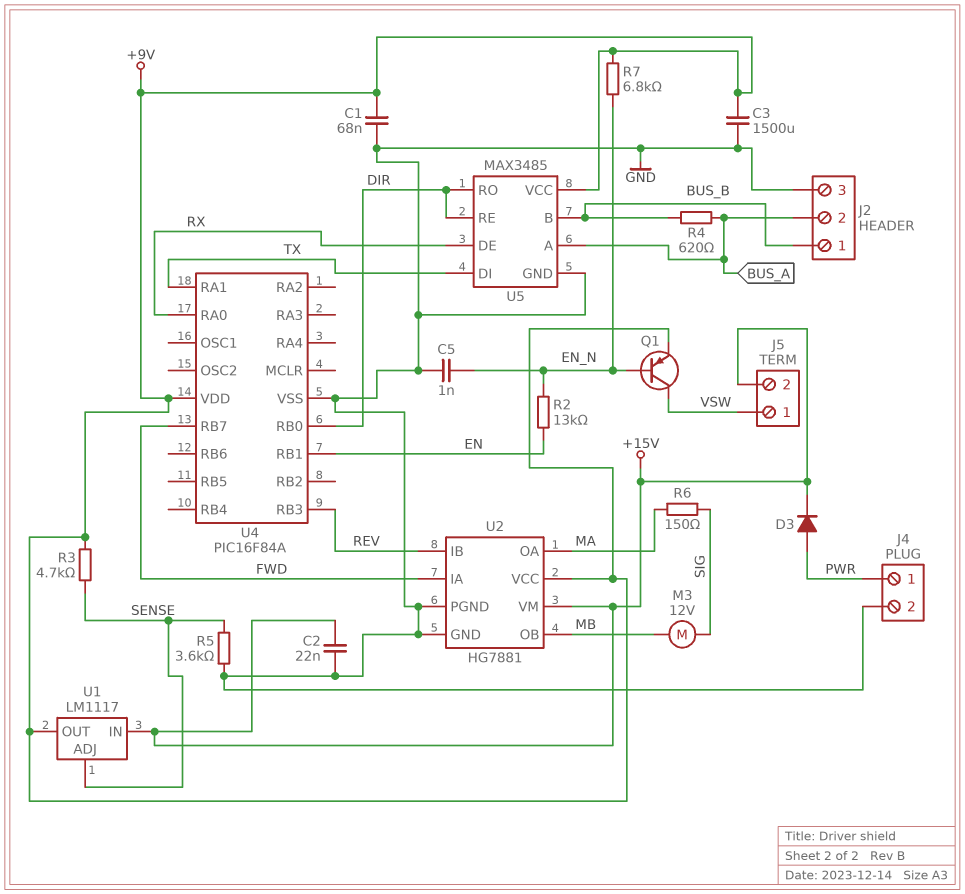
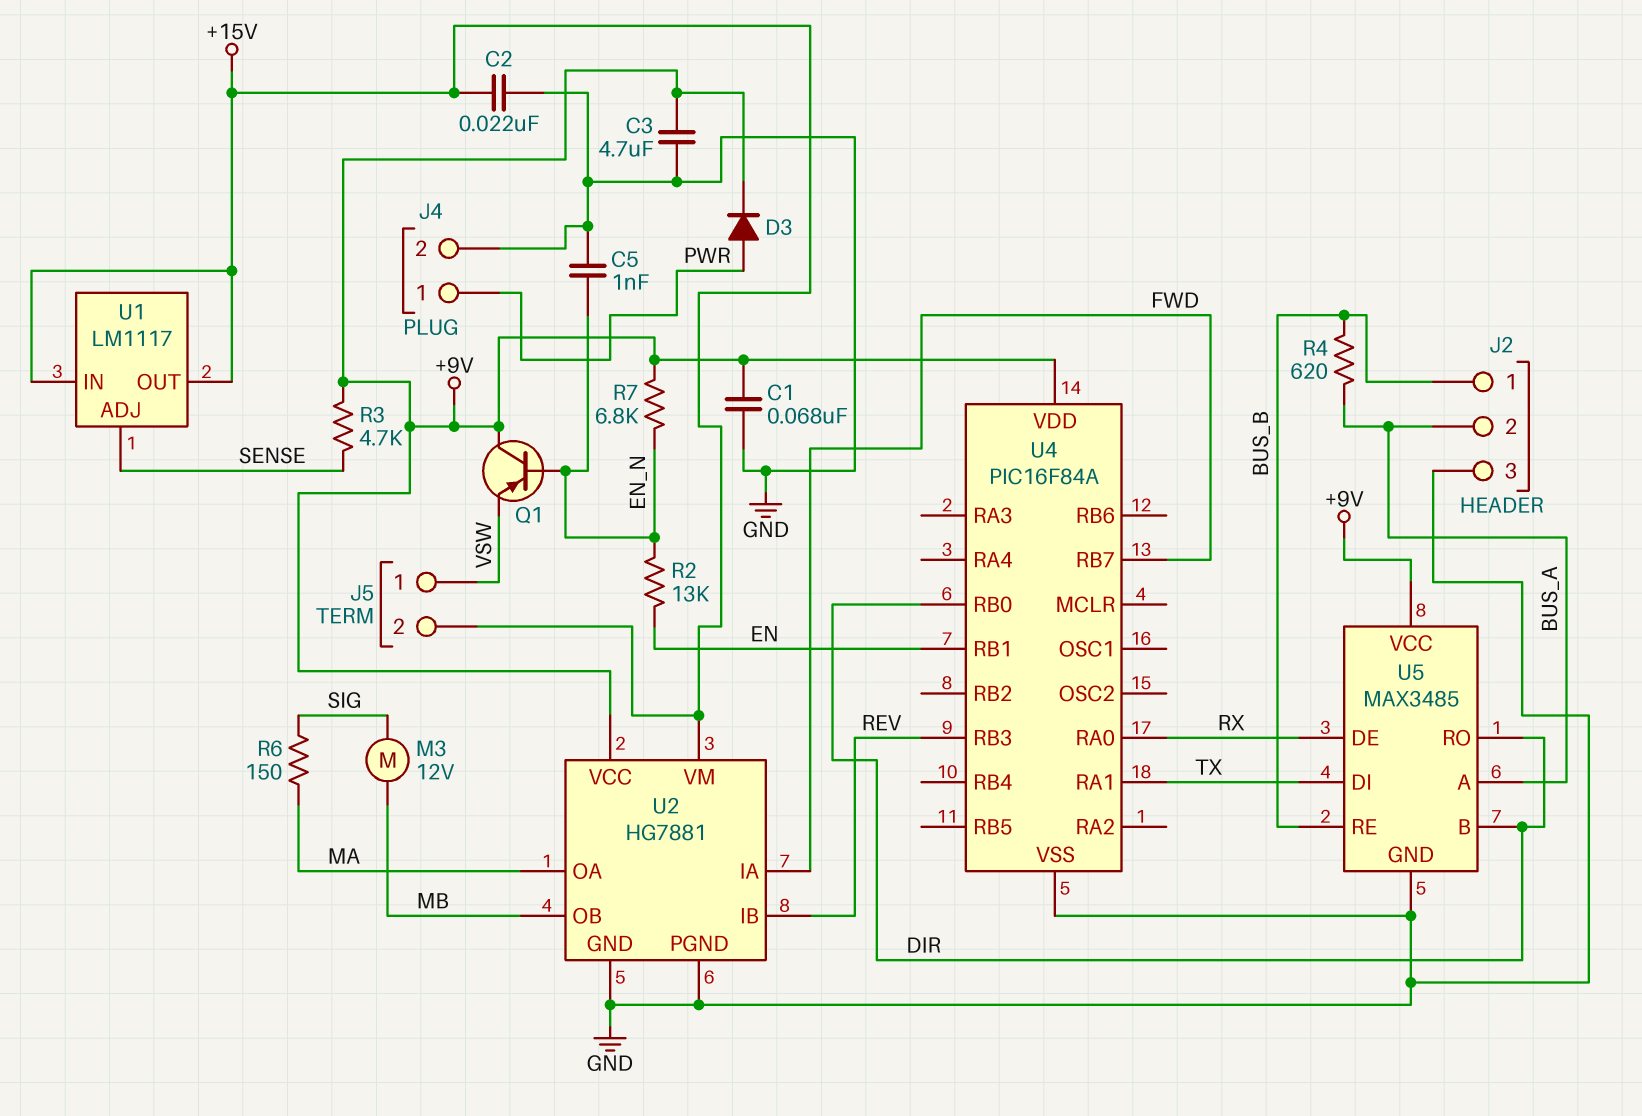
C3: 1500uF (+9V, GND) -> 4.7uF (+9V, GND)
D3: diode (A PWR, K +15V) -> diode (A PWR, K +9V)
Q1: PNP (B EN_N, C VSW, E +9V) -> PNP (B EN_N, C +9V, E VSW)
R5: 3.6k (GND, SENSE) -> none
U1 pin OUT: +9V -> +15V
U5 pin B: BUS_B -> DIR
U5 pin RE: DIR -> BUS_B

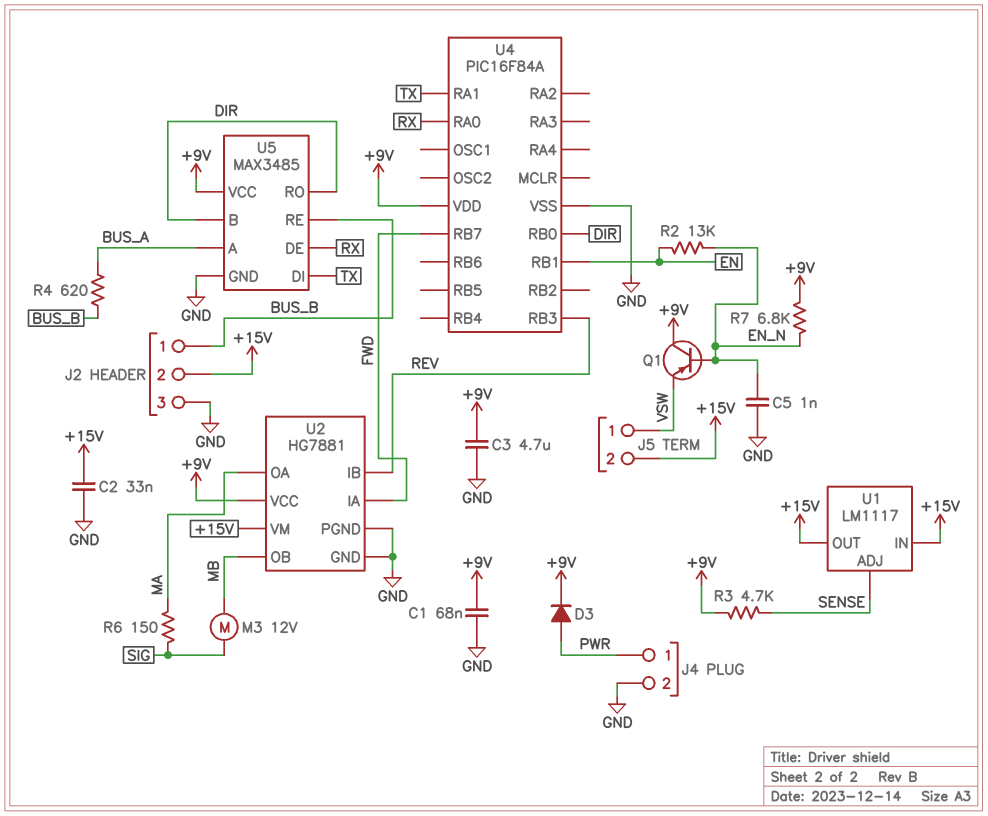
C2: 22nF (+15V, GND) -> 33nF (+15V, GND)
J2 pin 2: BUS_A -> +15V

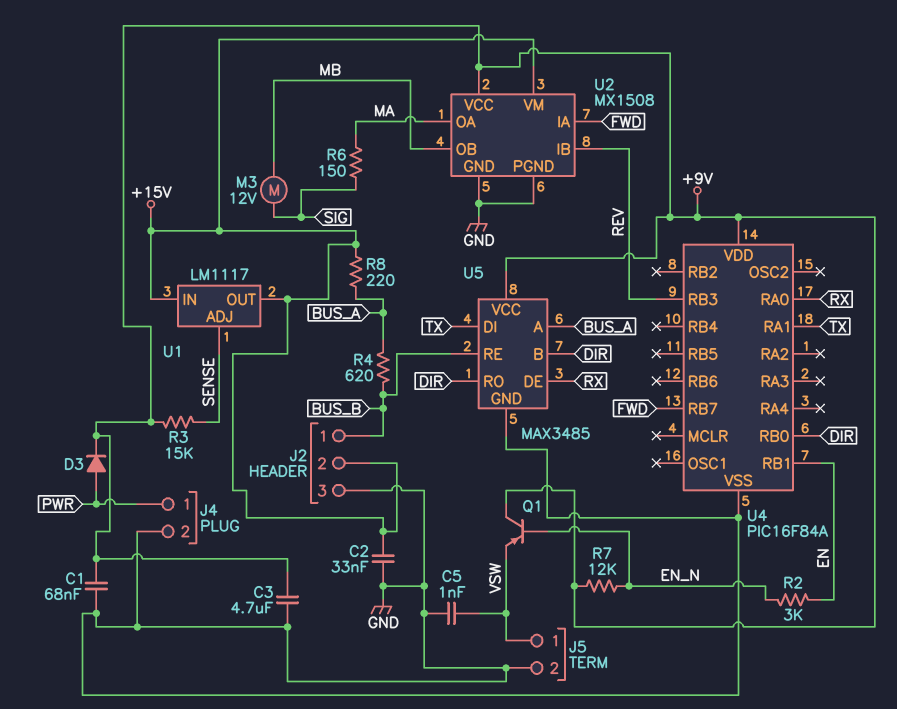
C5: 1nF (EN_N, GND) -> 1nF (GND, VSW)
J5 pin 2: +15V -> GND
R2: 13k (EN, EN_N) -> 3k (EN, EN_N)
R3: 4.7k (+9V, SENSE) -> 15k (+9V, SENSE)
R7: 6.8k (+9V, EN_N) -> 12k (+9V, EN_N)
R8: none -> 220 (+15V, BUS_A)
U2: HG7881 -> MX1508

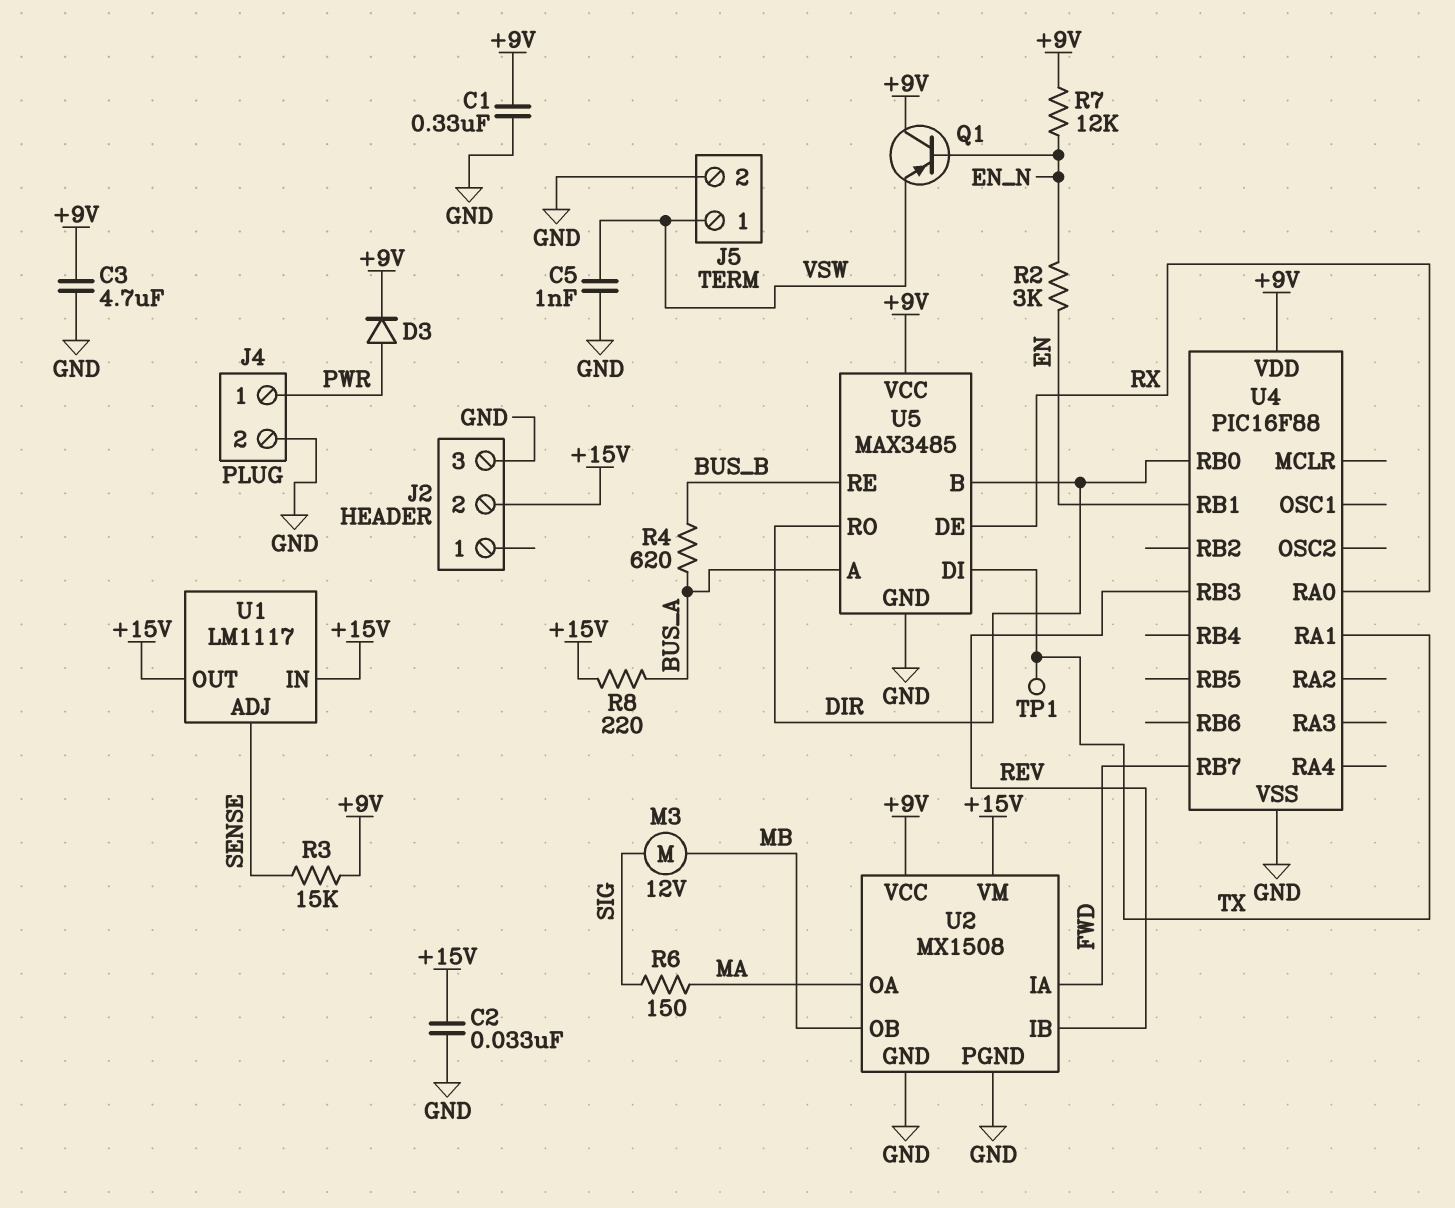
C1: 68nF (+9V, GND) -> 330nF (+9V, GND)
J2 pin 1: BUS_B -> none
TP1: none -> test point (TX)
U4: PIC16F84A -> PIC16F88

